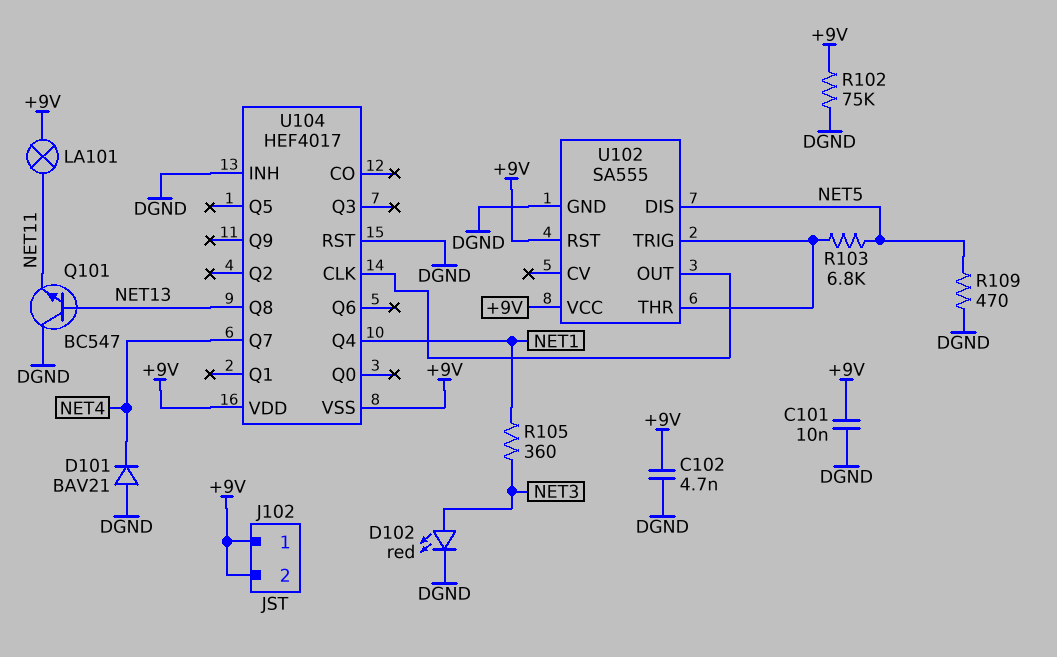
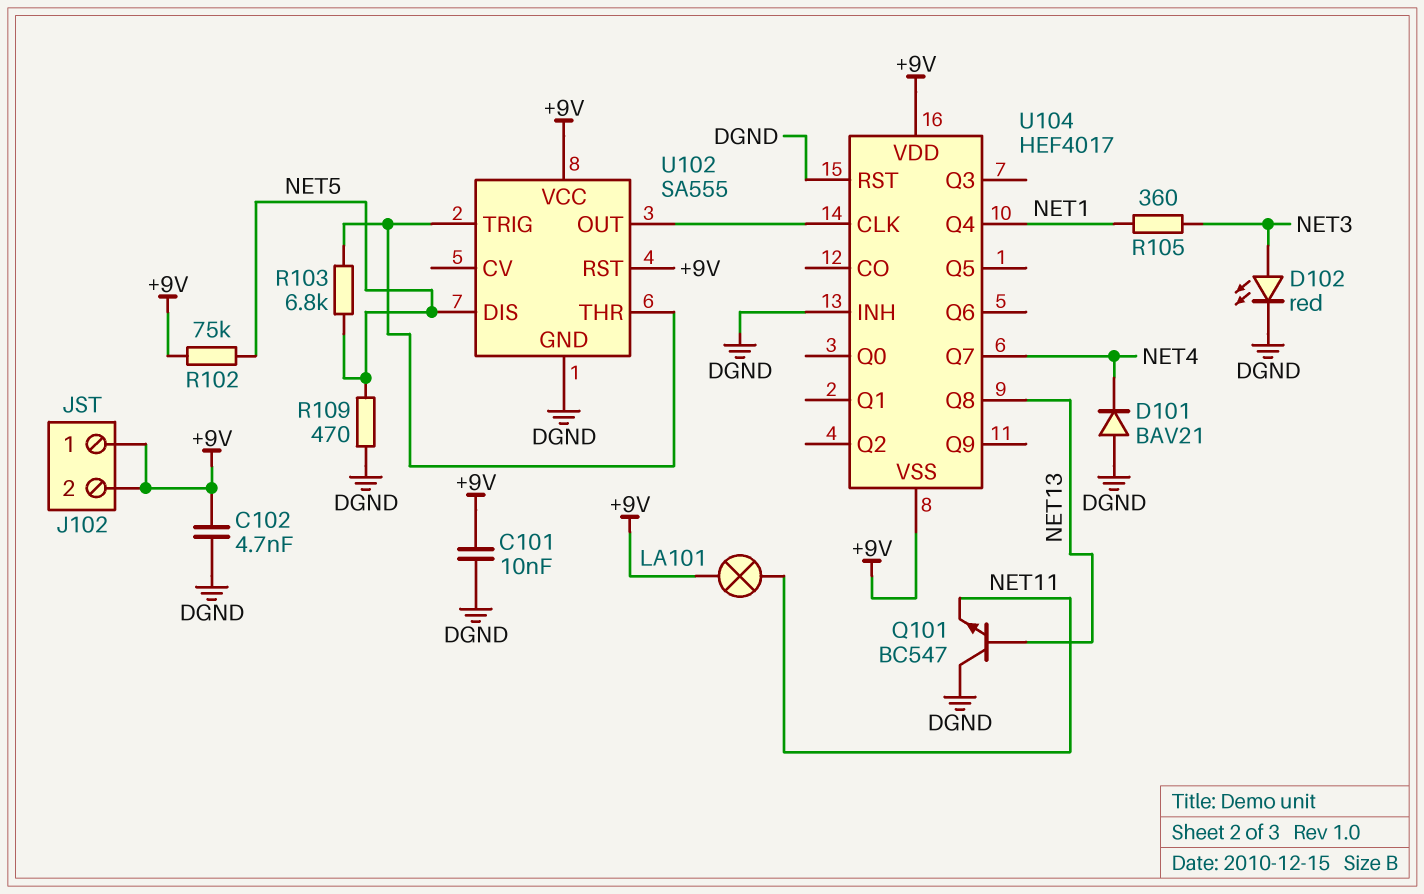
R102: 75k (+9V, DGND) -> 75k (+9V, NET5)

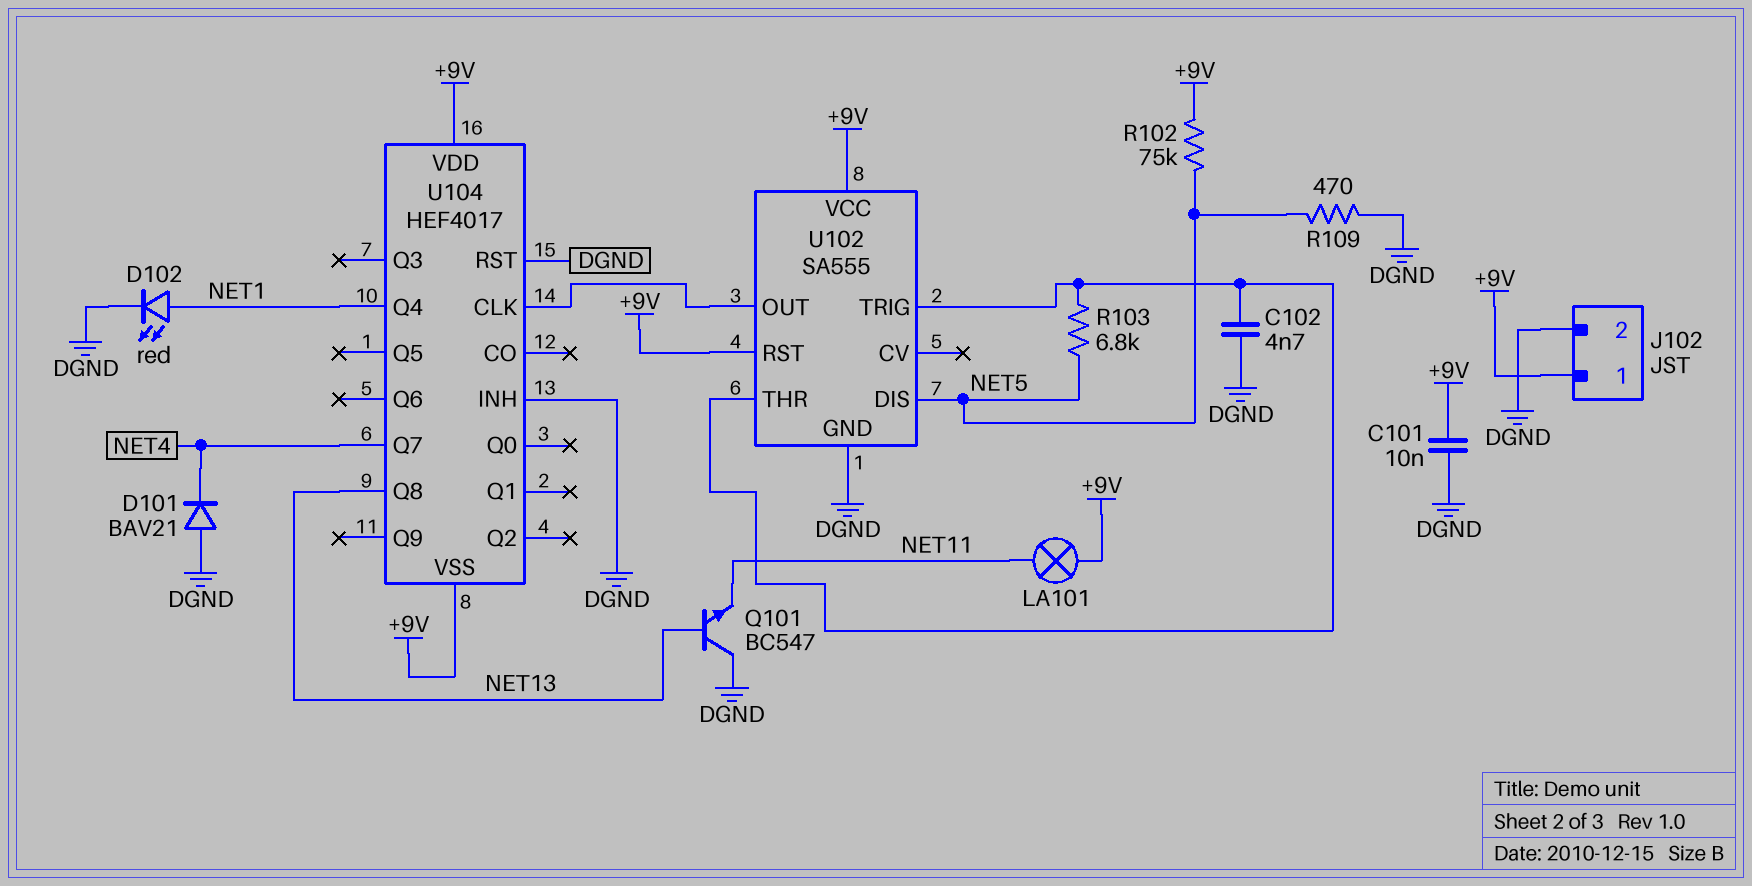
C102: 4.7nF (+9V, DGND) -> 4.7nF (DGND, U102/THR)
D102: LED red (A NET3, K DGND) -> LED red (A NET1, K DGND)
J102 pin 2: +9V -> DGND
R105: 360 (NET1, NET3) -> none

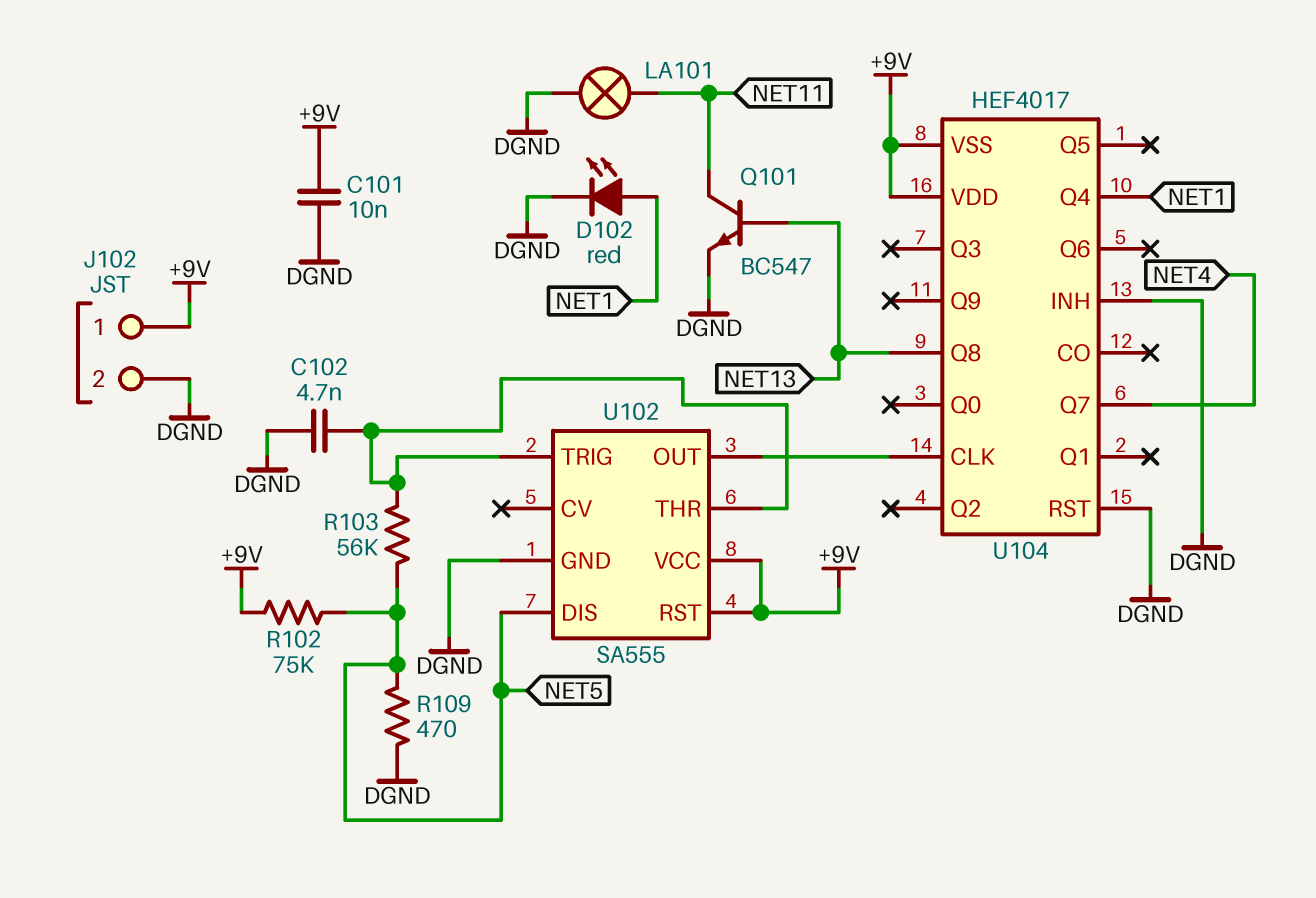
D101: diode BAV21 (A DGND, K NET4) -> none
LA101: lamp (+9V, NET11) -> lamp (DGND, NET11)
Q101: NPN BC547 (B NET13, C DGND, E NET11) -> NPN BC547 (B NET13, C NET11, E DGND)
R103: 6.8k (NET5, U102/THR) -> 56k (NET5, U102/THR)

